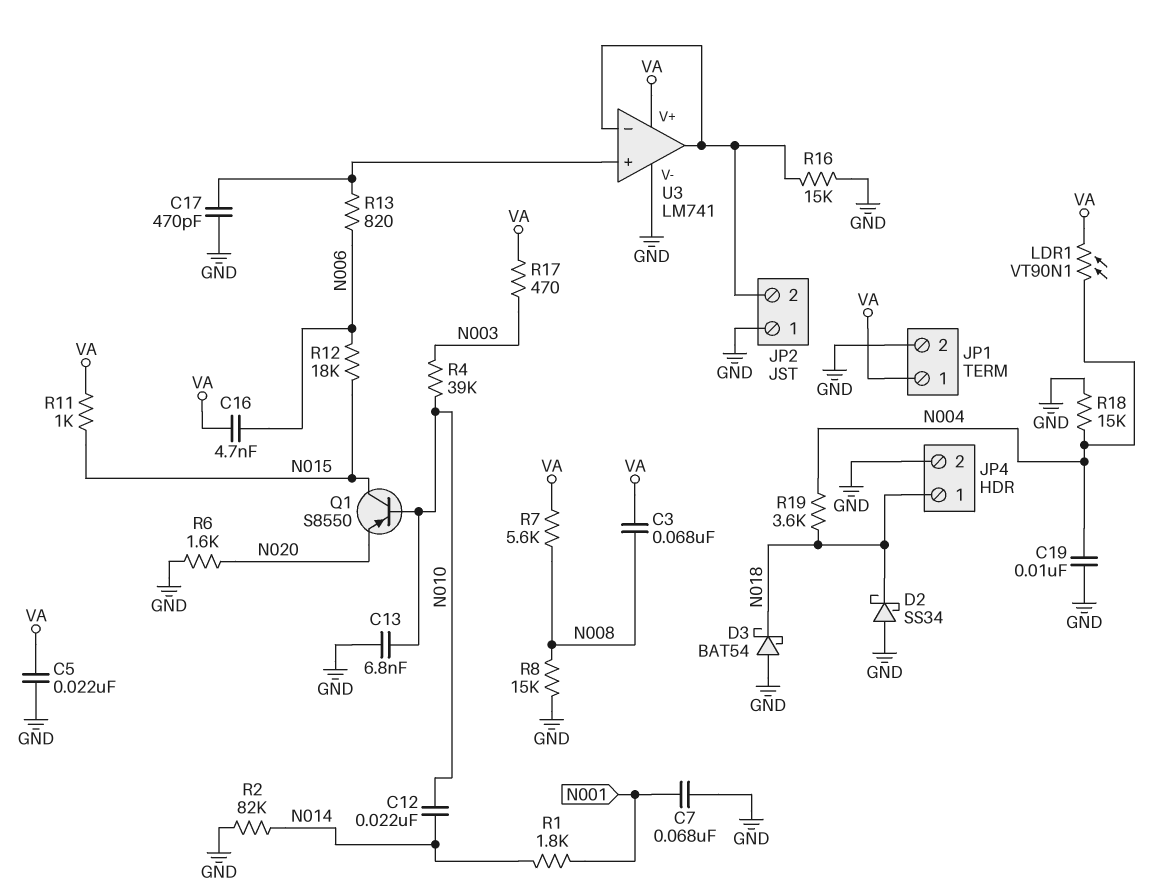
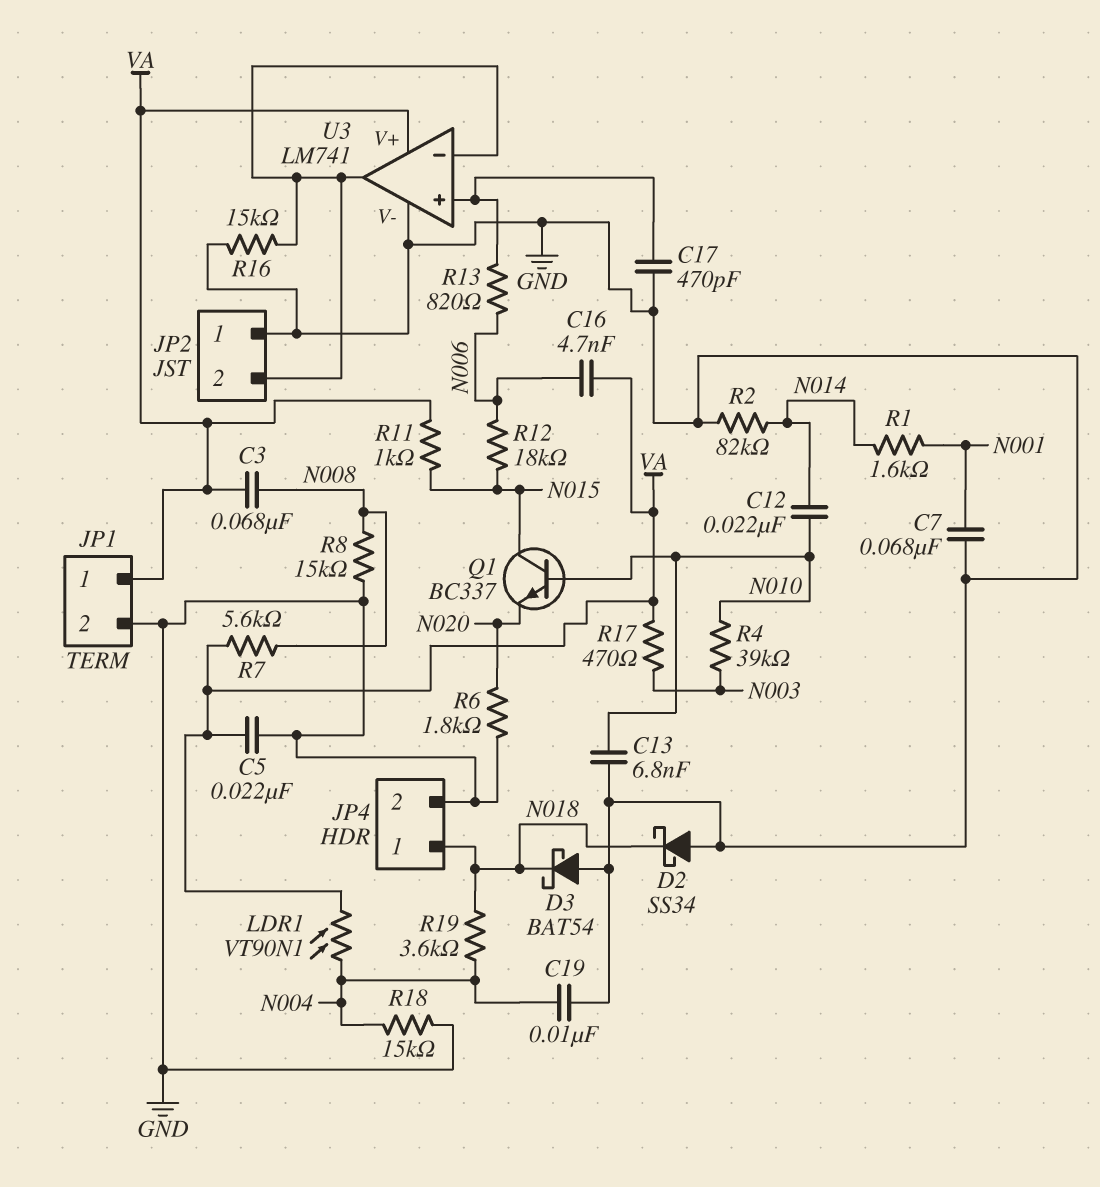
Q1: PNP S8550 (B N010, C N015, E N020) -> NPN BC337 (B N010, C N015, E N020)
R1: 1.8k (N001, N014) -> 1.6k (N001, N014)
R6: 1.6k (GND, N020) -> 1.8k (GND, N020)

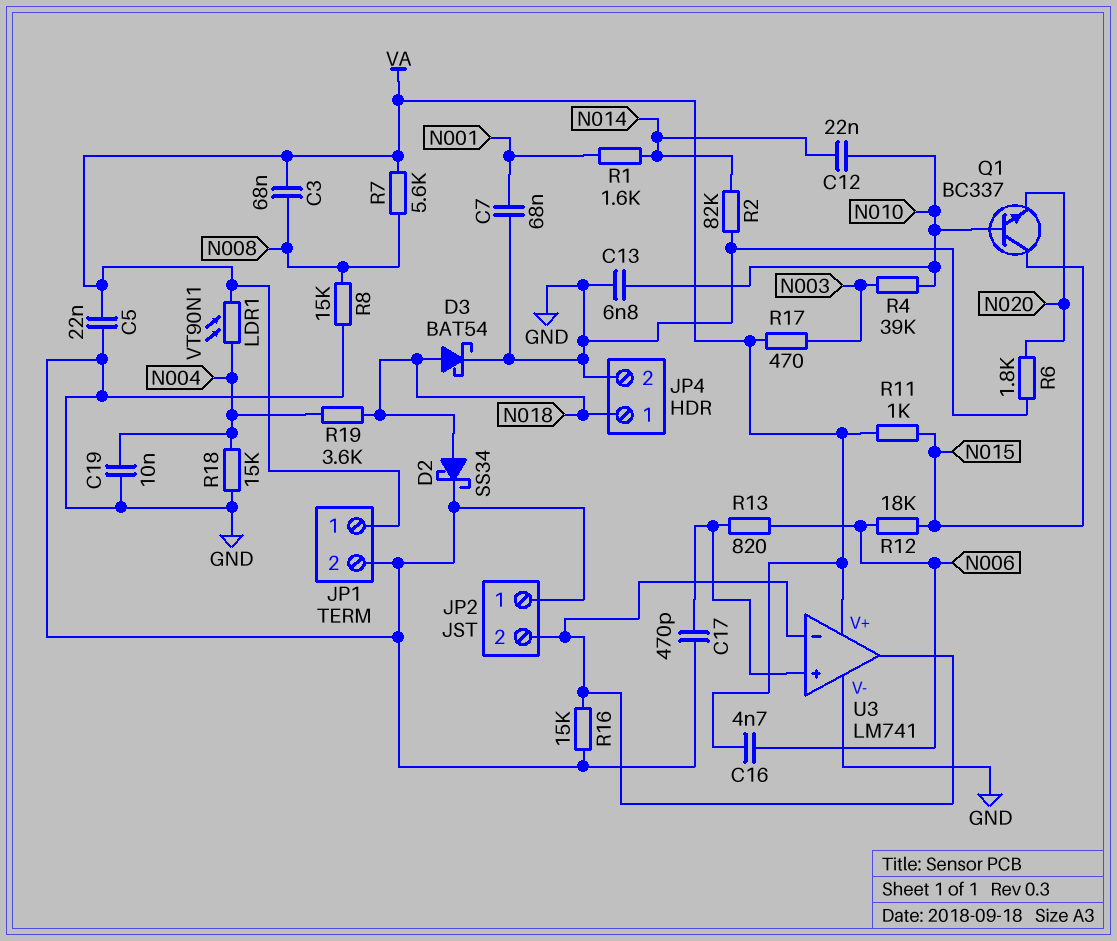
D2: schottky SS34 (A GND, K N018) -> schottky SS34 (A N018, K GND)
D3: schottky BAT54 (A GND, K N018) -> schottky BAT54 (A N018, K GND)

